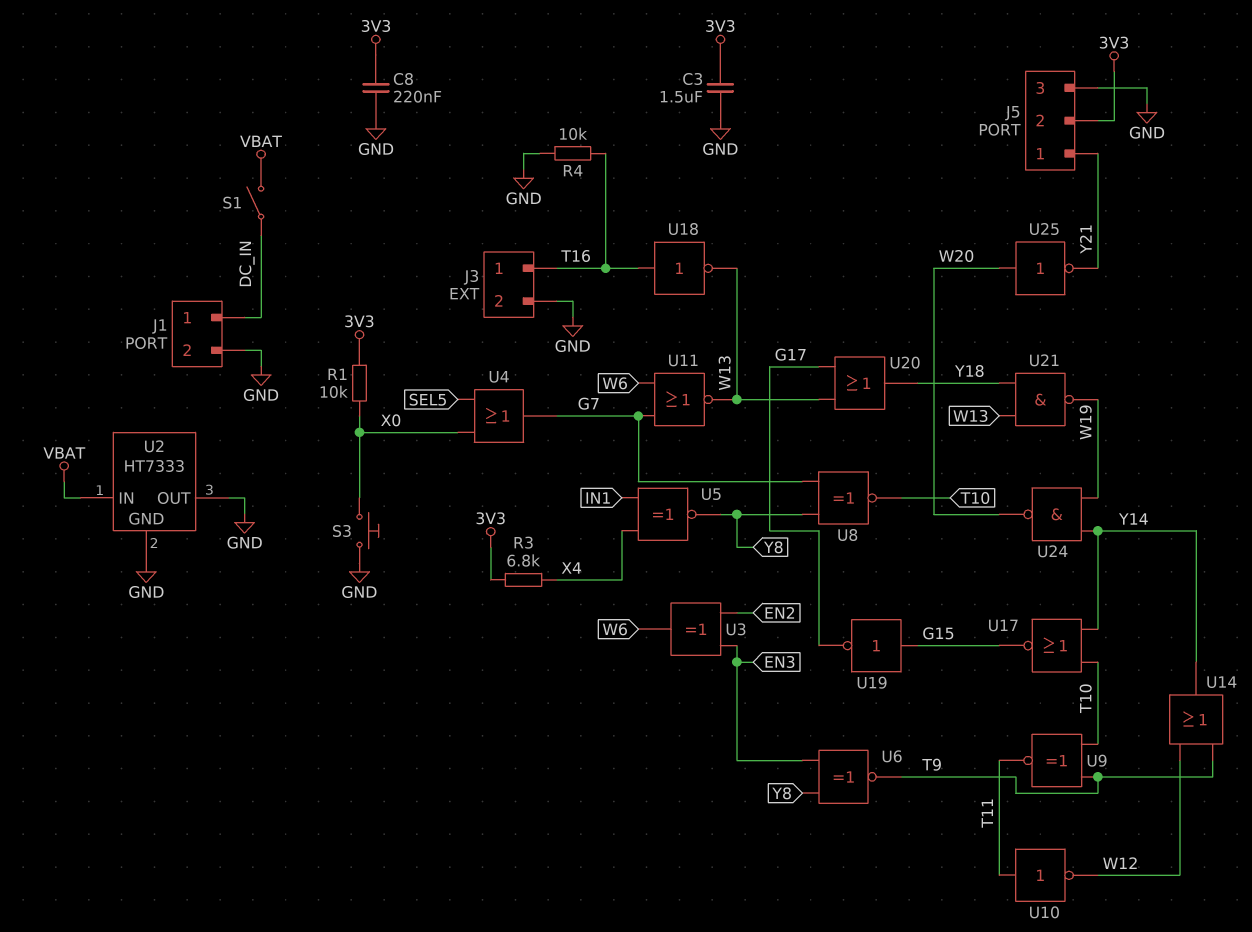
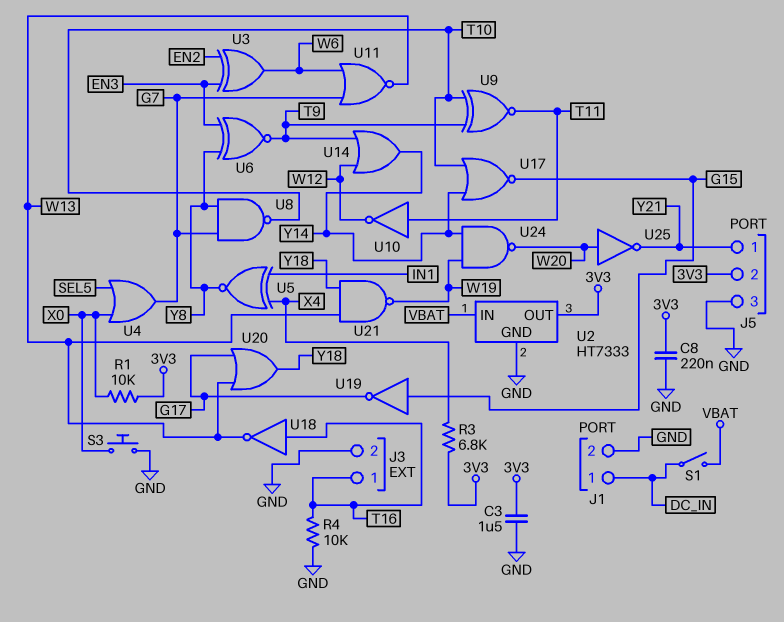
U2 pin OUT: GND -> 3V3
U8: XNOR (in G7, in Y8, out T10) -> NAND (in G7, in Y8, out T10)

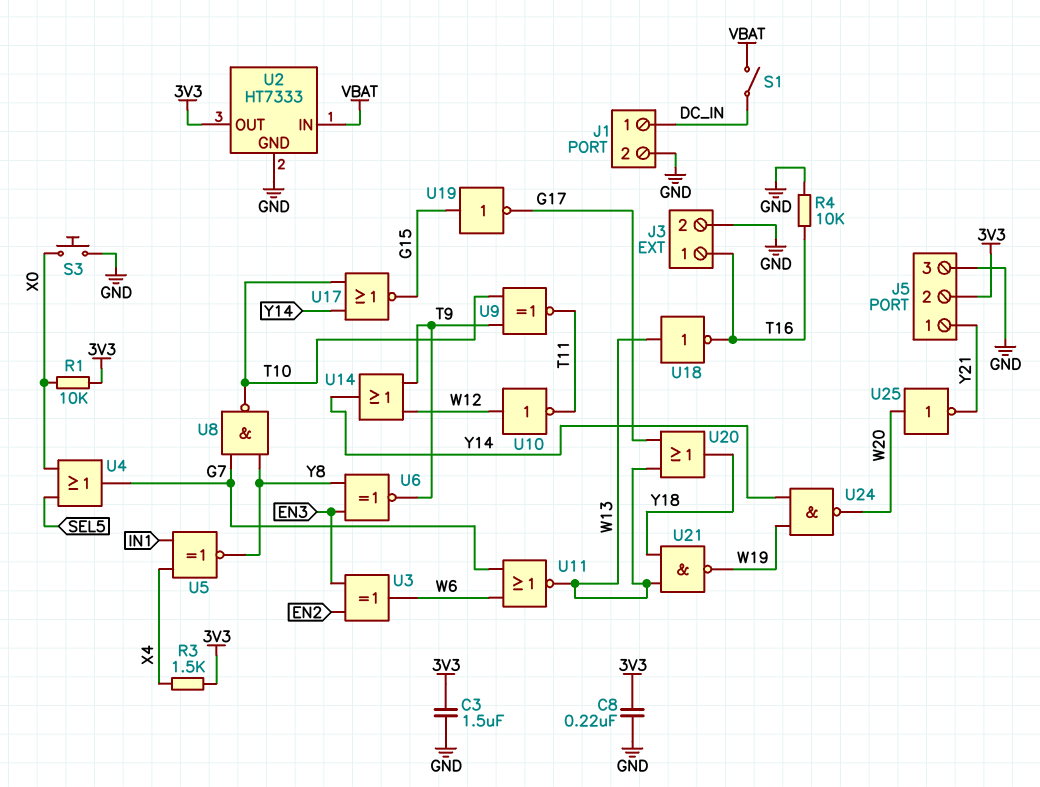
R3: 6.8k (3V3, X4) -> 1.5k (3V3, X4)
U10: NOT (in T11, out W12) -> NOT (in W12, out T11)
U18: NOT (in T16, out W13) -> NOT (in W13, out T16)

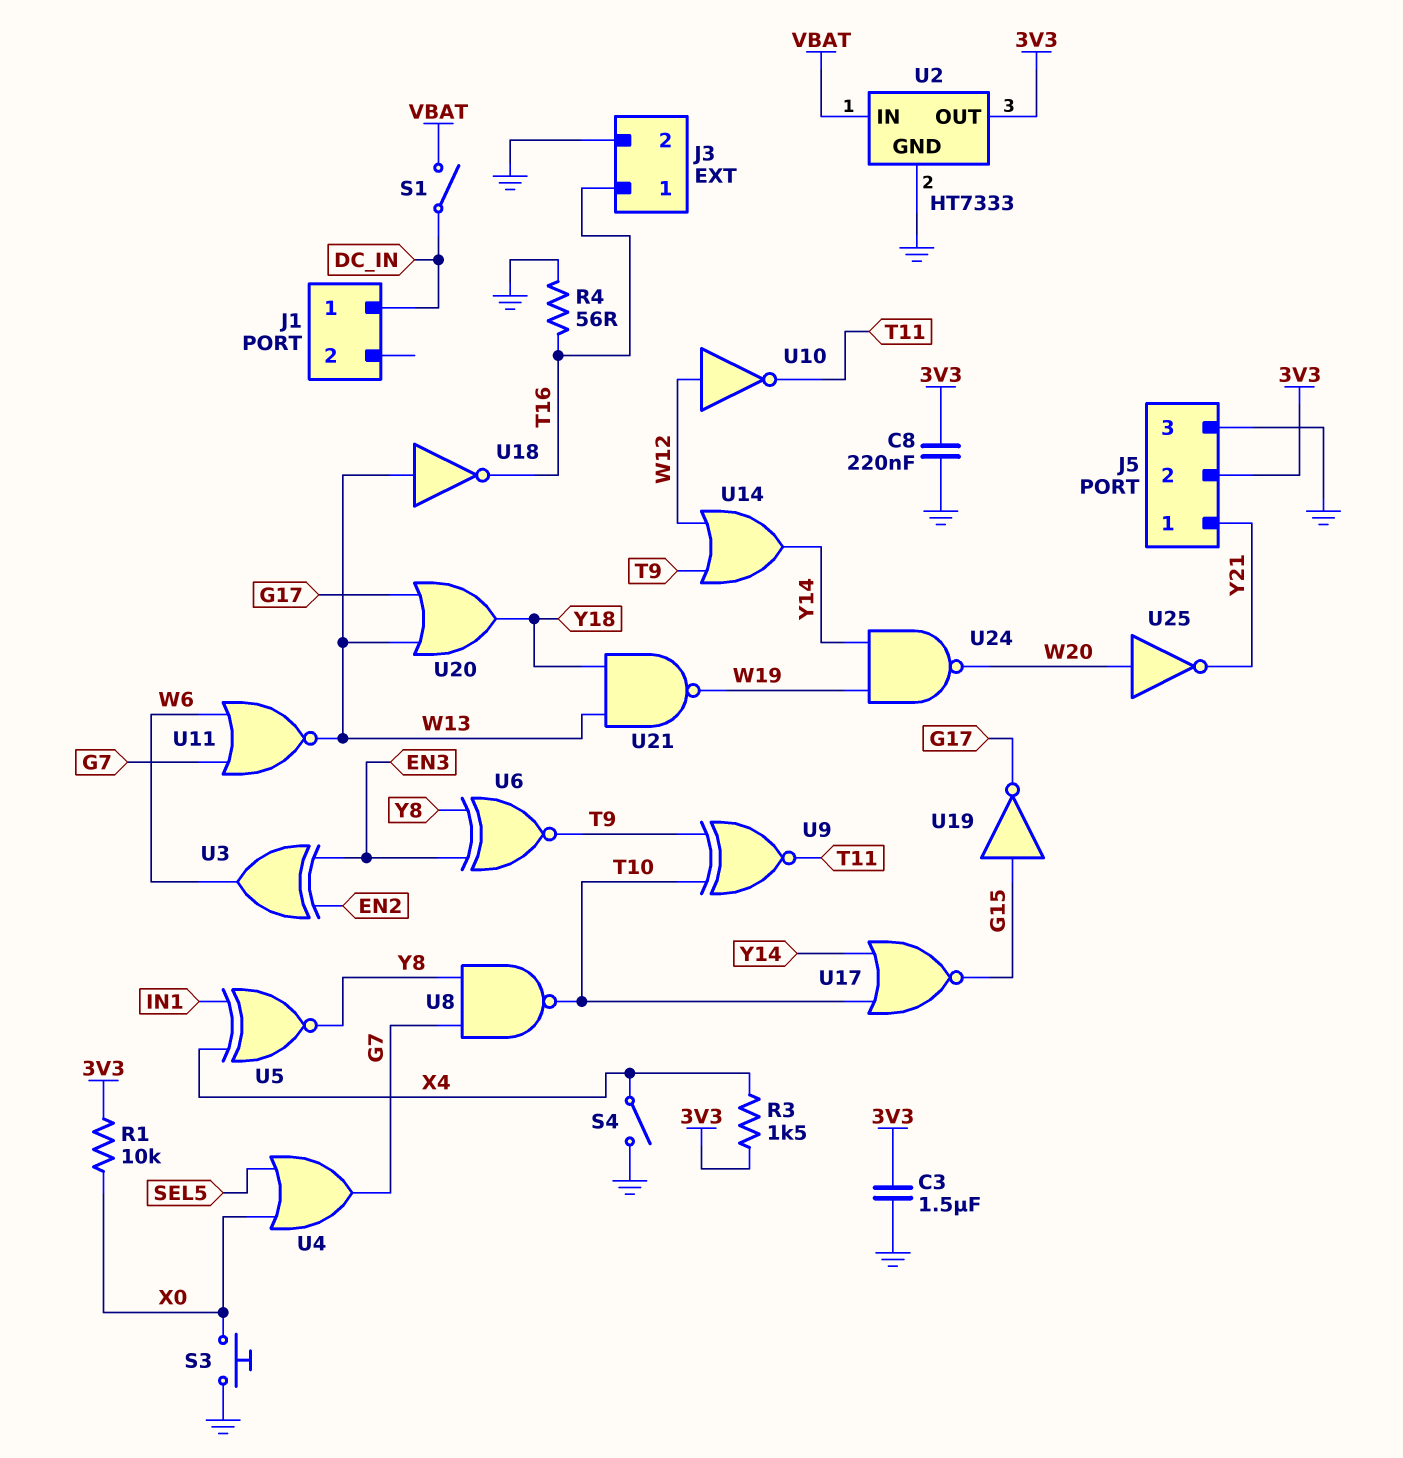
J1 pin 2: GND -> none
R4: 10k (GND, T16) -> 56 (GND, T16)
S4: none -> switch (GND, X4)

